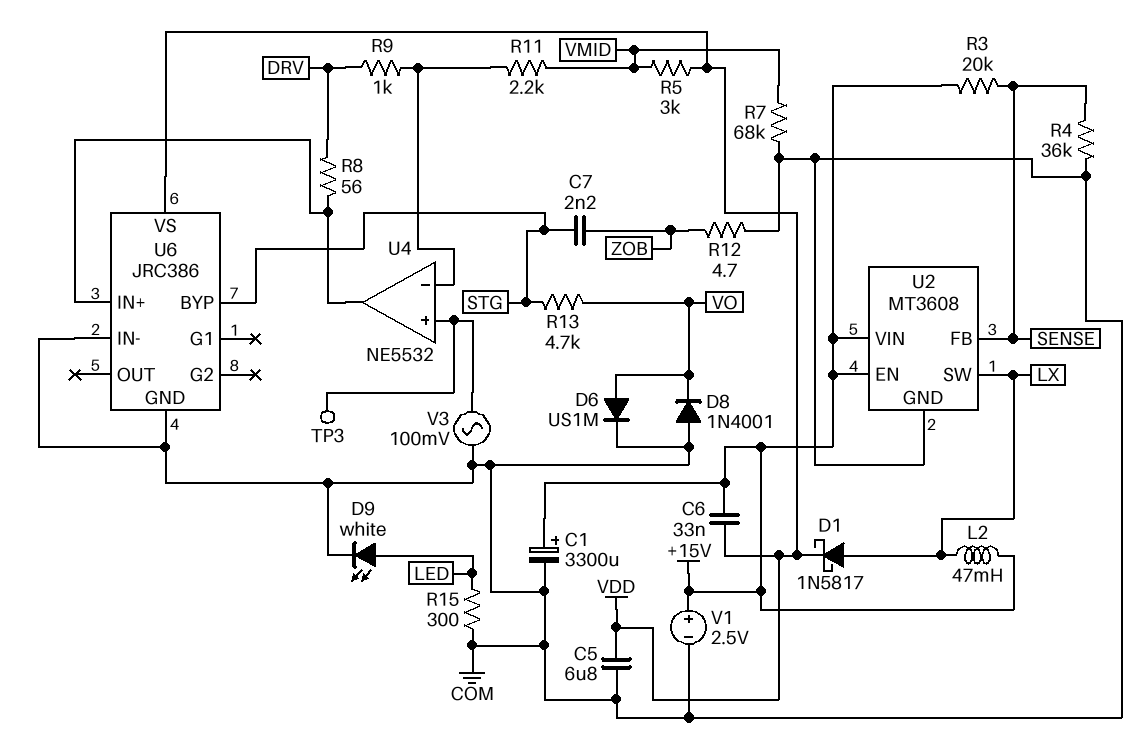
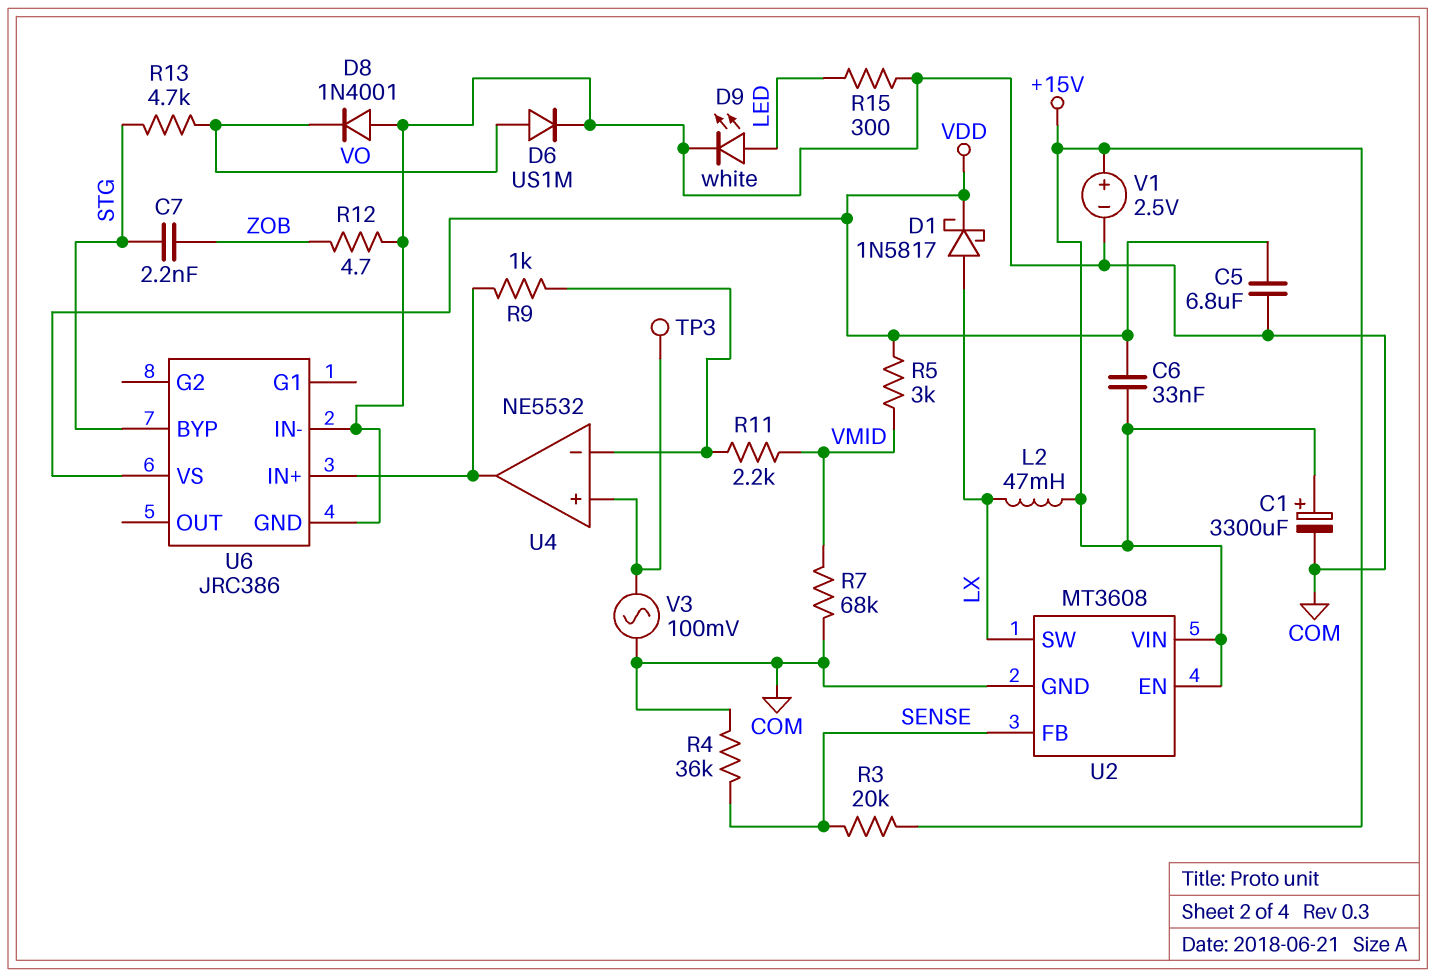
R8: 56 (DRV, U4/out) -> none
R9: 1k (DRV, U4/in-) -> 1k (U4/in-, U4/out)

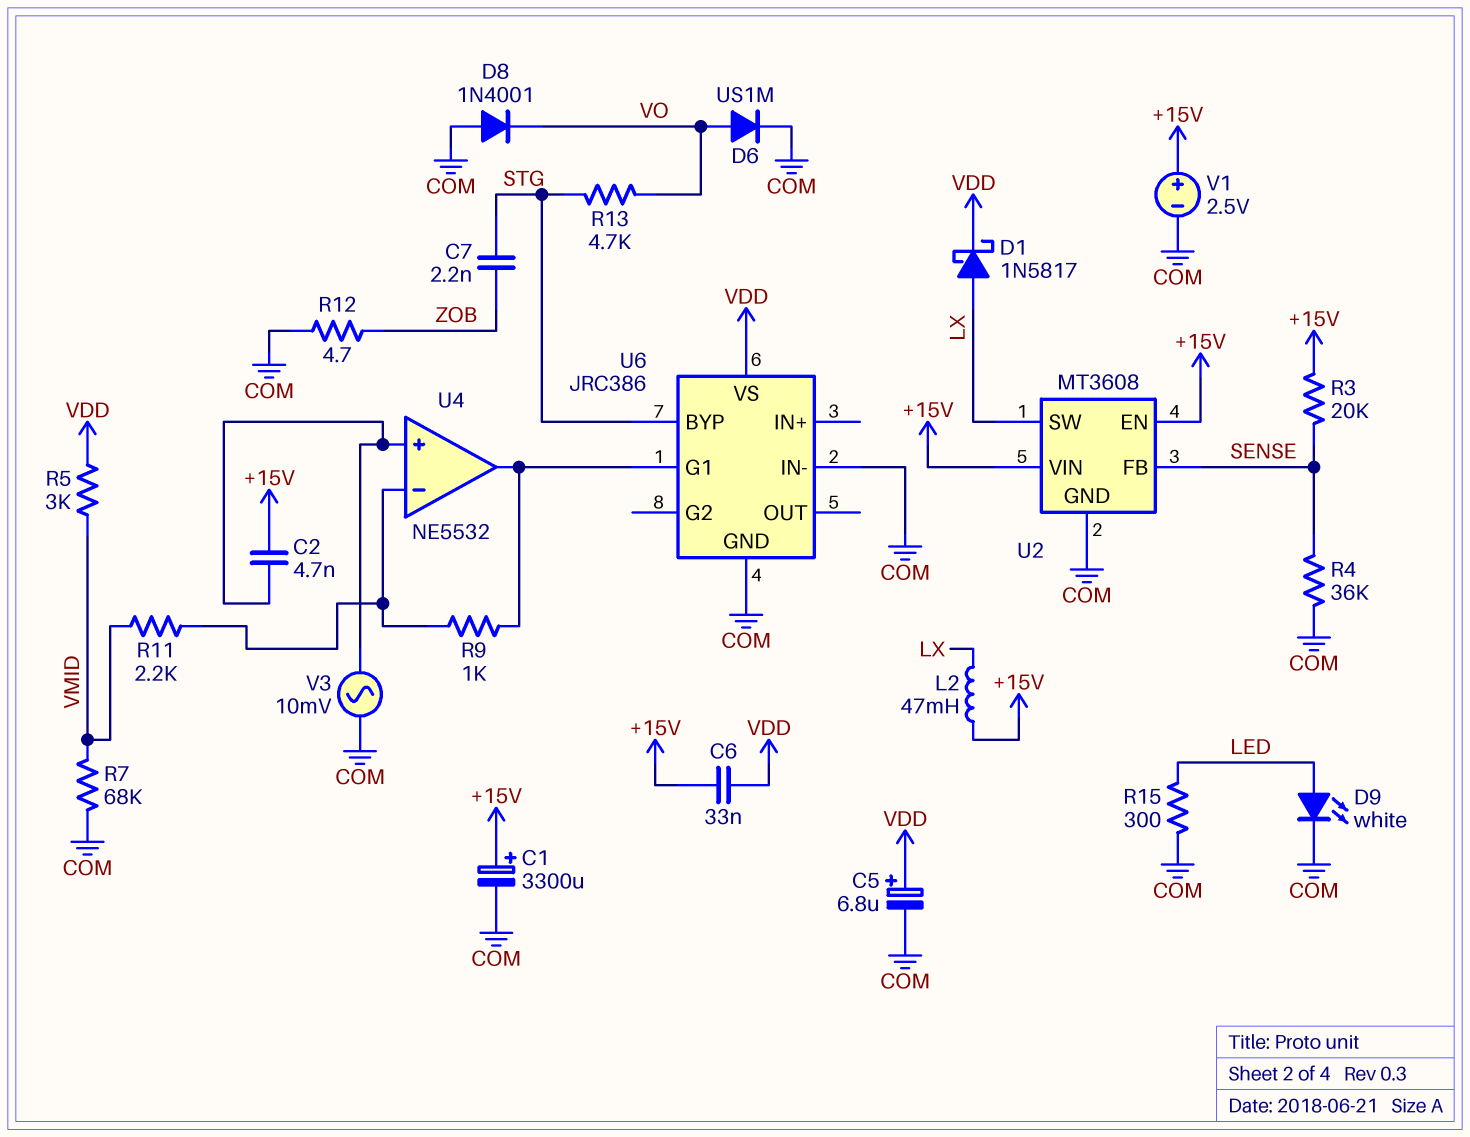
C2: none -> 4.7nF (+15V, U4/in+)
C5: 6.8uF (COM, VDD) -> 6.8uF (plus VDD, minus COM)
TP3: test point (U4/in+) -> none
U6 pin G1: none -> U4/out
U6 pin IN+: U4/out -> none
V3: AC 100mV (COM, U4/in+) -> AC 10mV (COM, U4/in+)

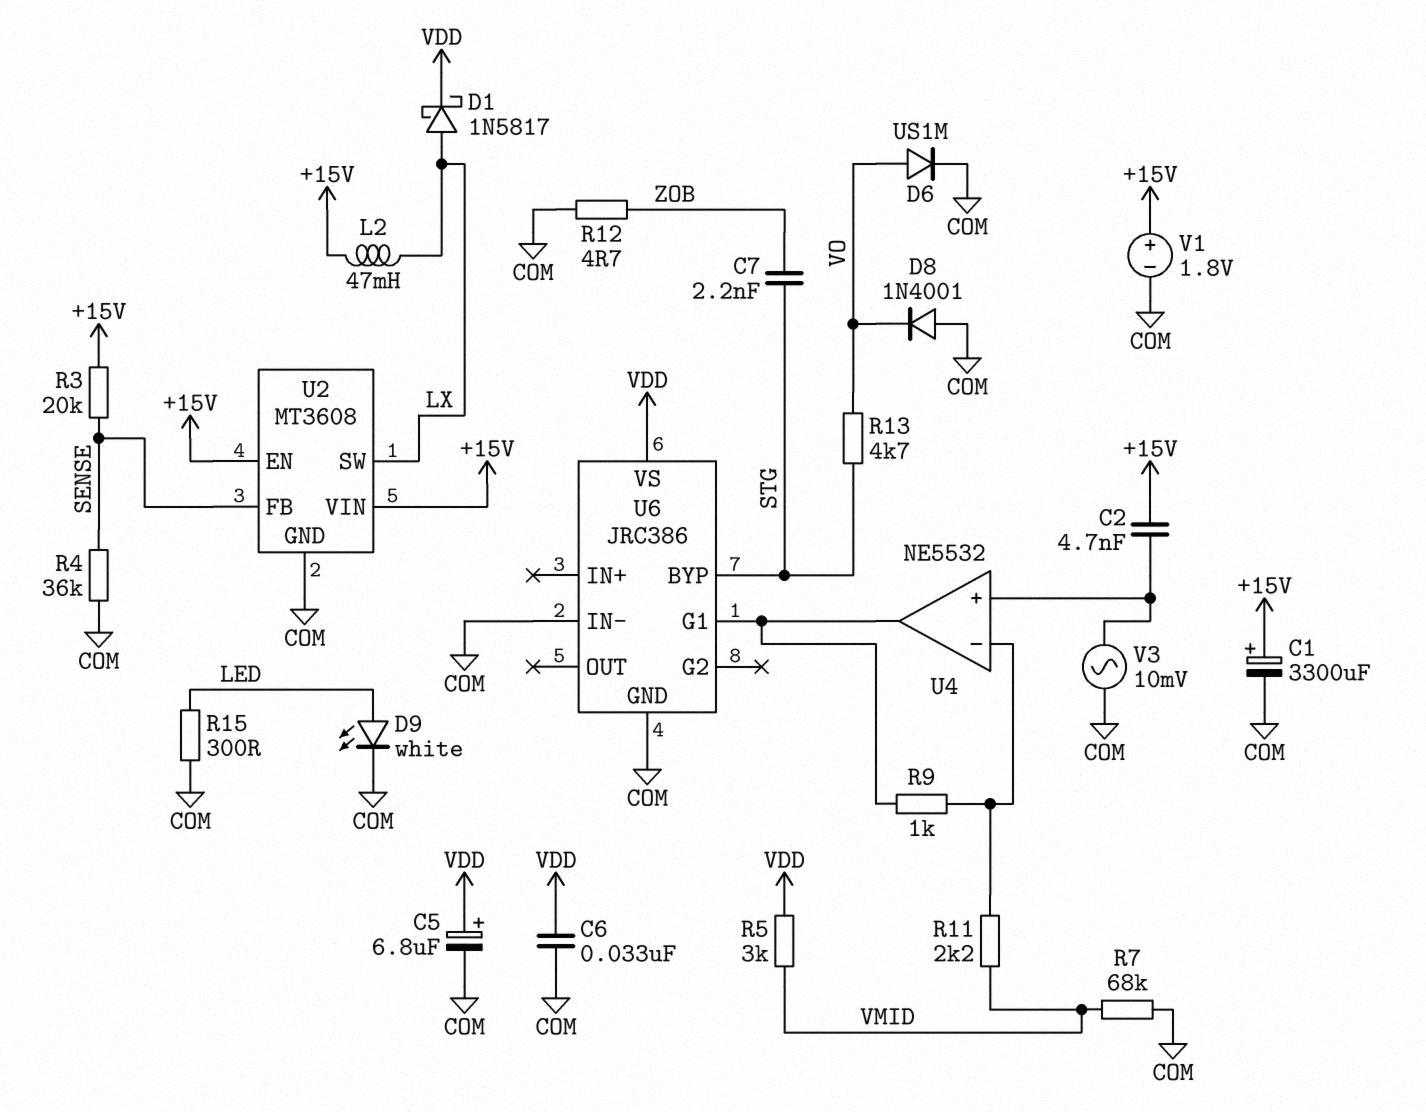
C6: 33nF (+15V, VDD) -> 33nF (COM, VDD)
V1: 2.5V (plus +15V, minus COM) -> 1.8V (plus +15V, minus COM)

